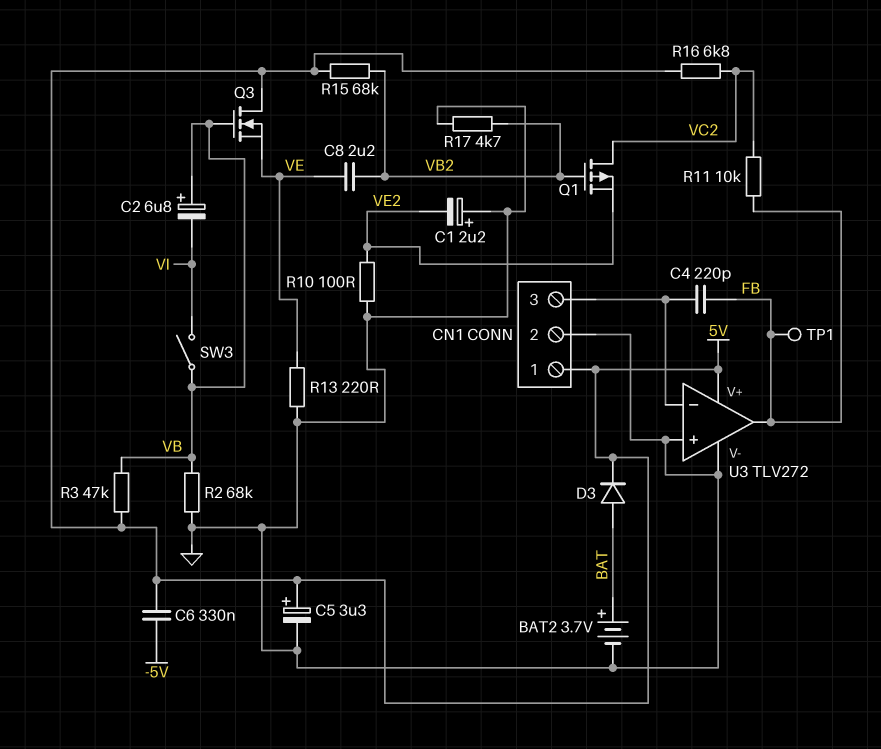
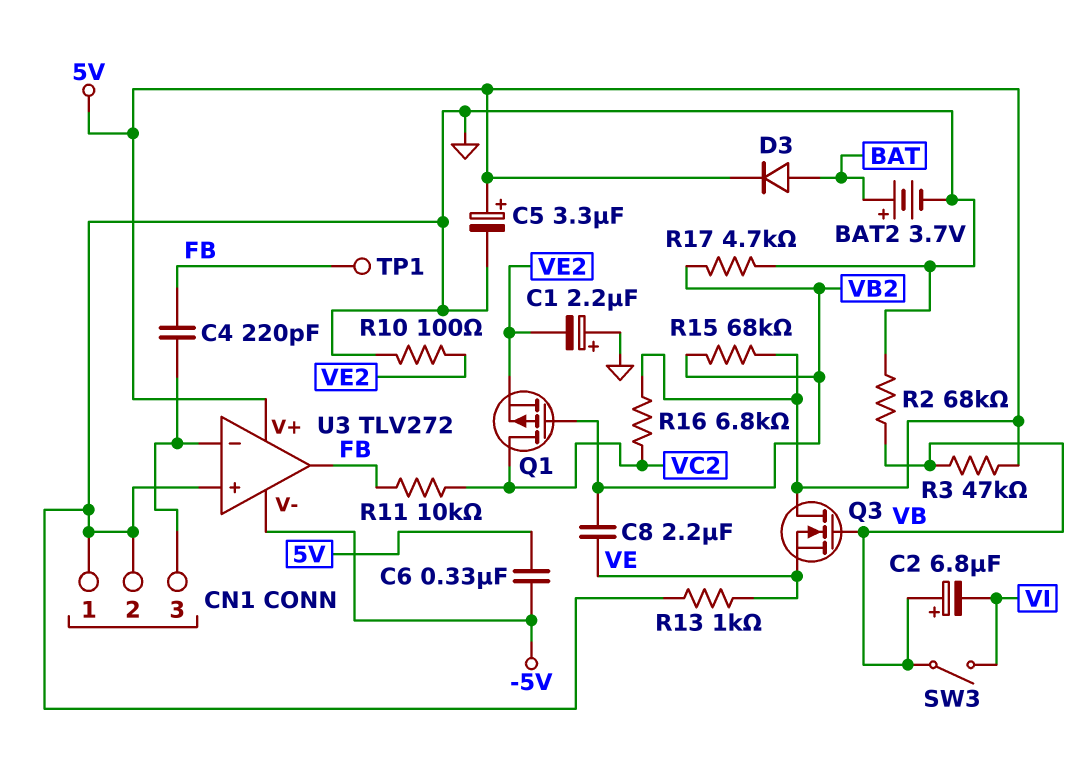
CN1 pin 1: 5V -> GND
R13: 220 (GND, VE) -> 1k (GND, VE)
U3 pin V-: GND -> -5V

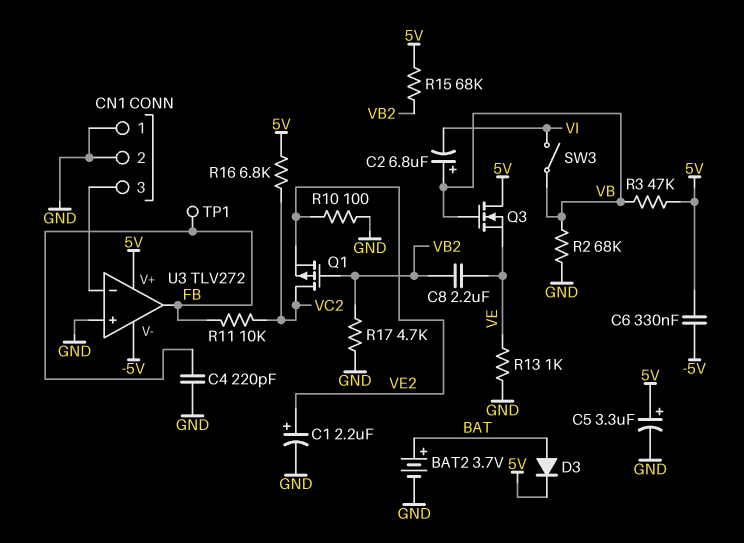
C1: 2.2uF (plus GND, minus VE2) -> 2.2uF (plus VE2, minus GND)
C4: 220pF (CN1/3, FB) -> 220pF (FB, GND)

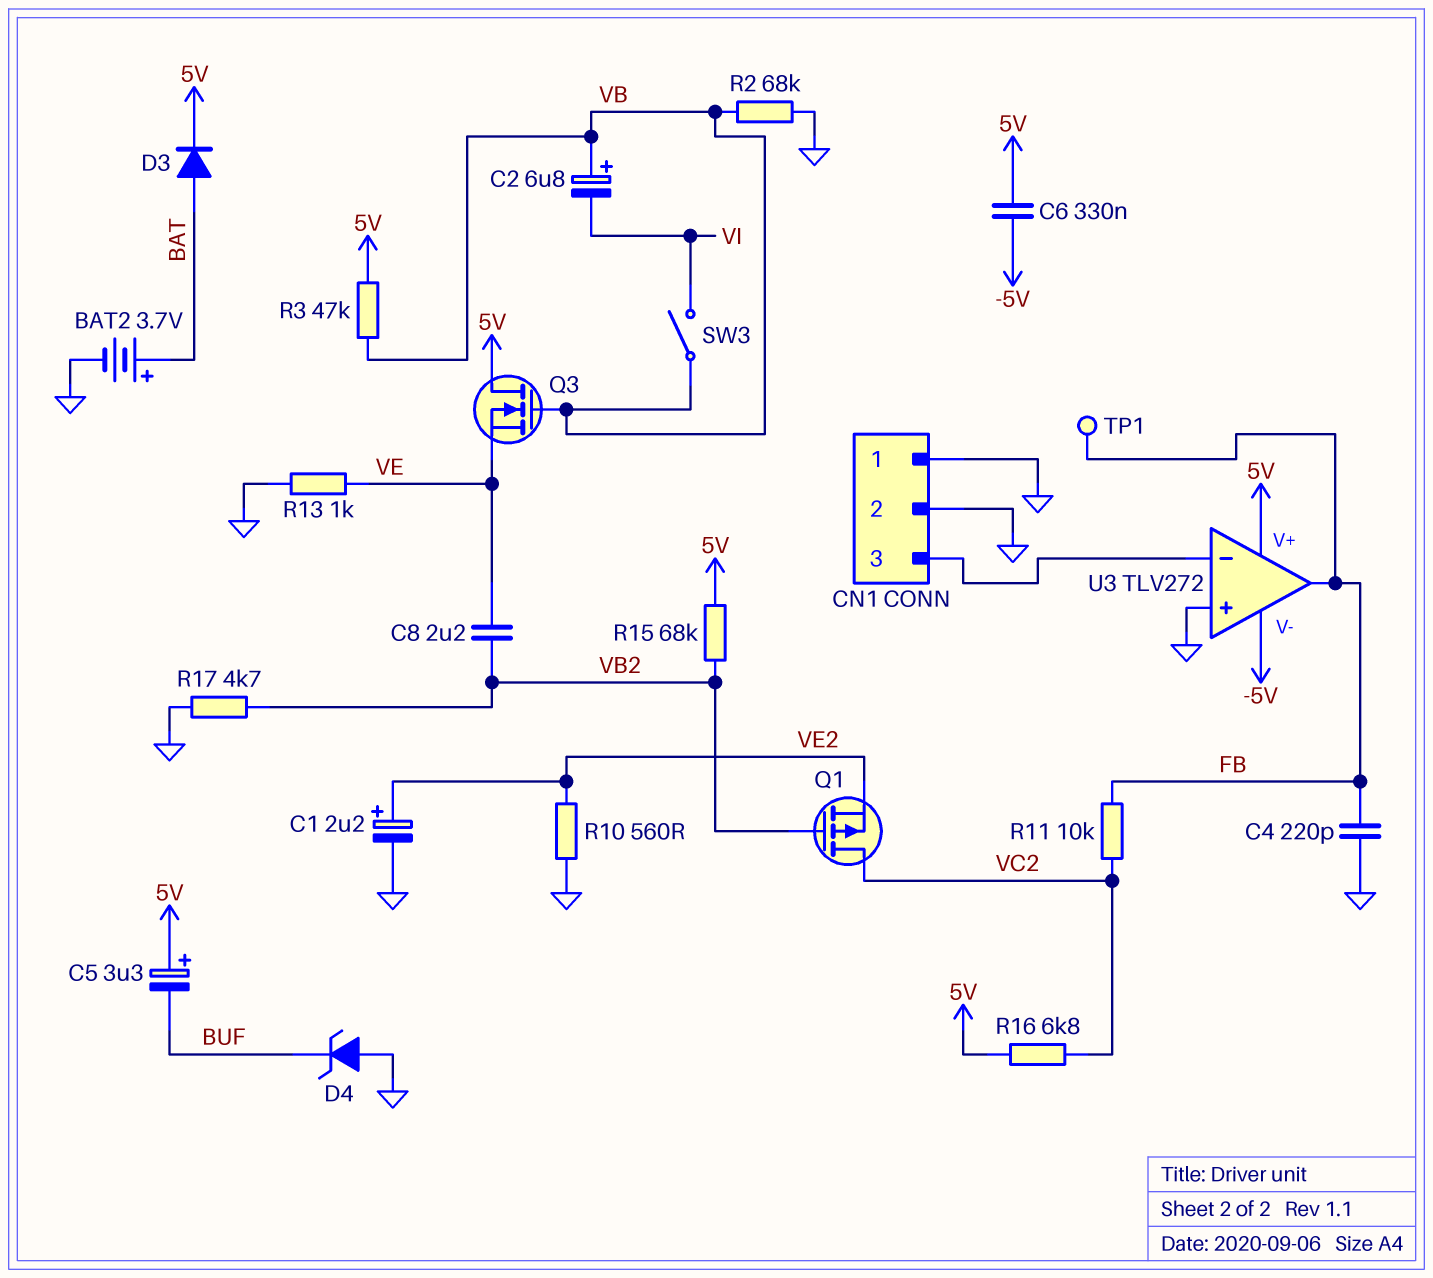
C5: 3.3uF (plus 5V, minus GND) -> 3.3uF (plus 5V, minus BUF)
D4: none -> zener (A GND, K BUF)
R10: 100 (GND, VE2) -> 560 (GND, VE2)

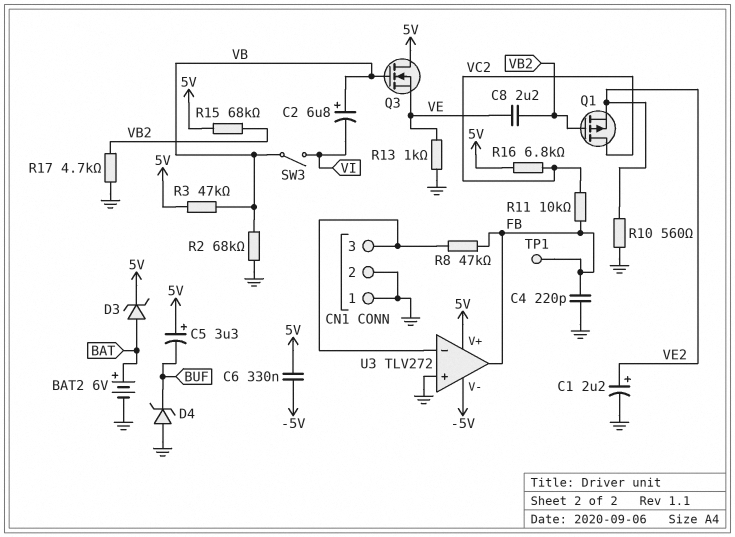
BAT2: 3.7V (plus BAT, minus GND) -> 6V (plus BAT, minus GND)
D3: diode (A BAT, K 5V) -> zener (A BAT, K 5V)
R8: none -> 47k (CN1/3, FB)

